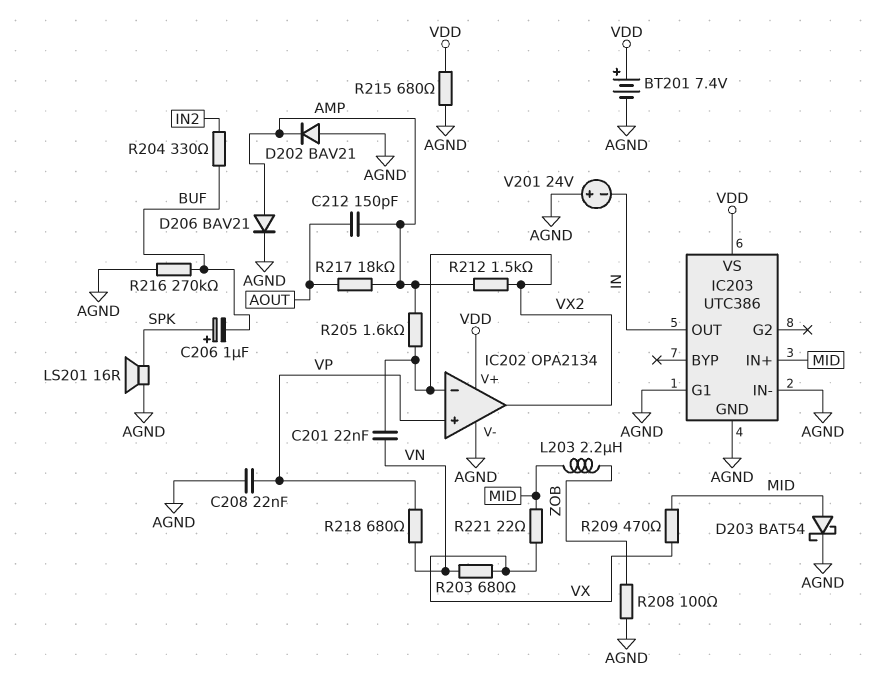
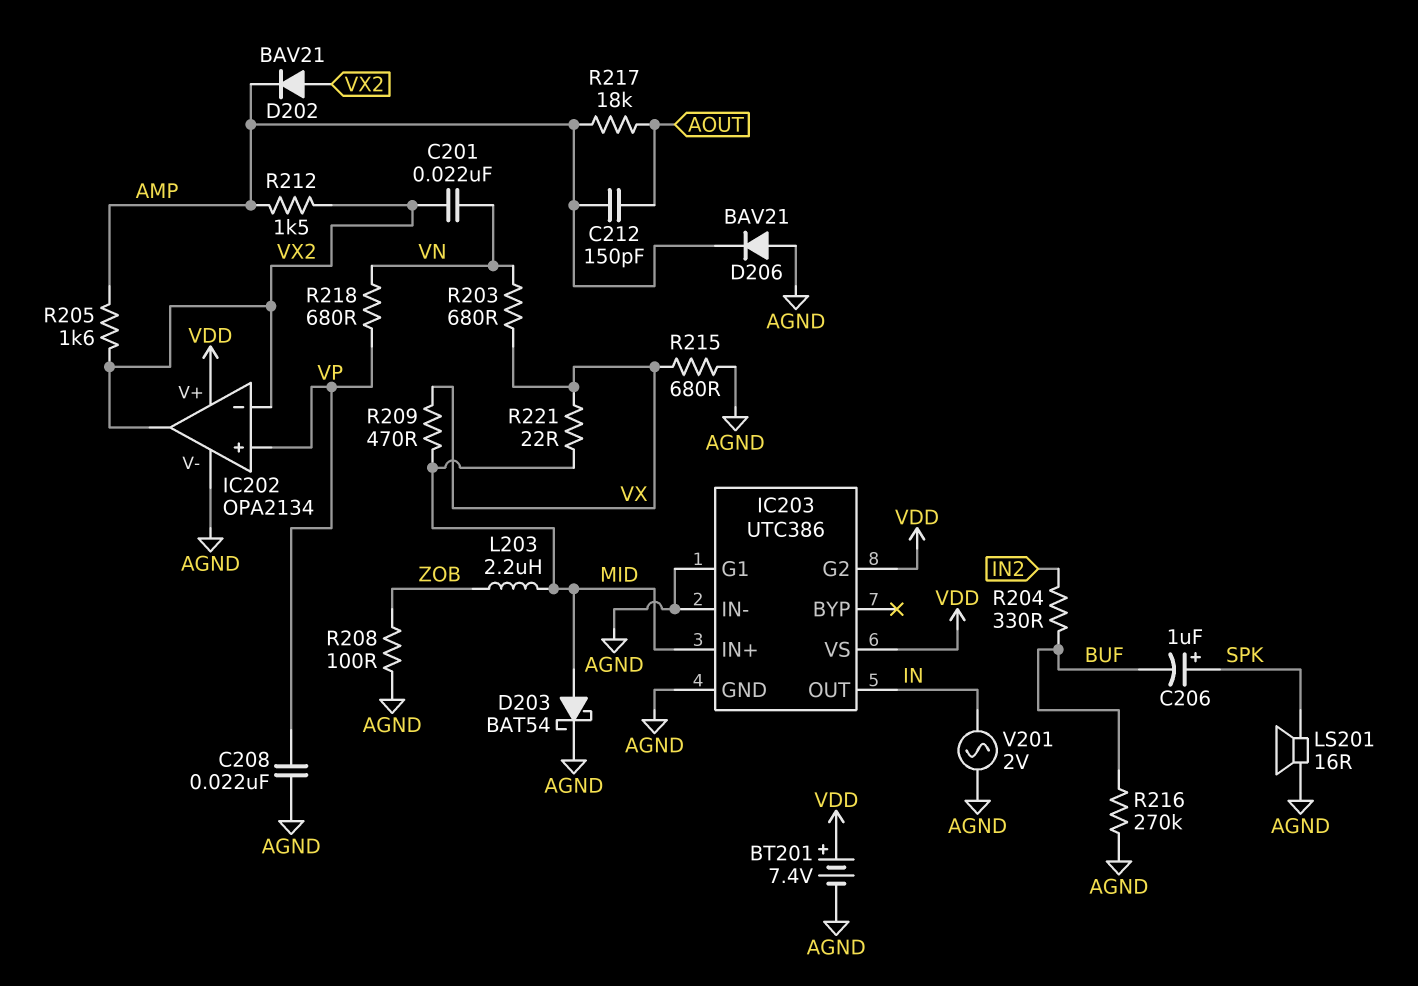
D202: diode BAV21 (A AGND, K AMP) -> diode BAV21 (A VX2, K AMP)
D206: diode BAV21 (A AMP, K AGND) -> diode BAV21 (A AGND, K AMP)
IC203 pin G2: none -> VDD
R215: 680 (AGND, VDD) -> 680 (AGND, VX)
V201: 24V (plus AGND, minus IN) -> AC 2V (AGND, IN)

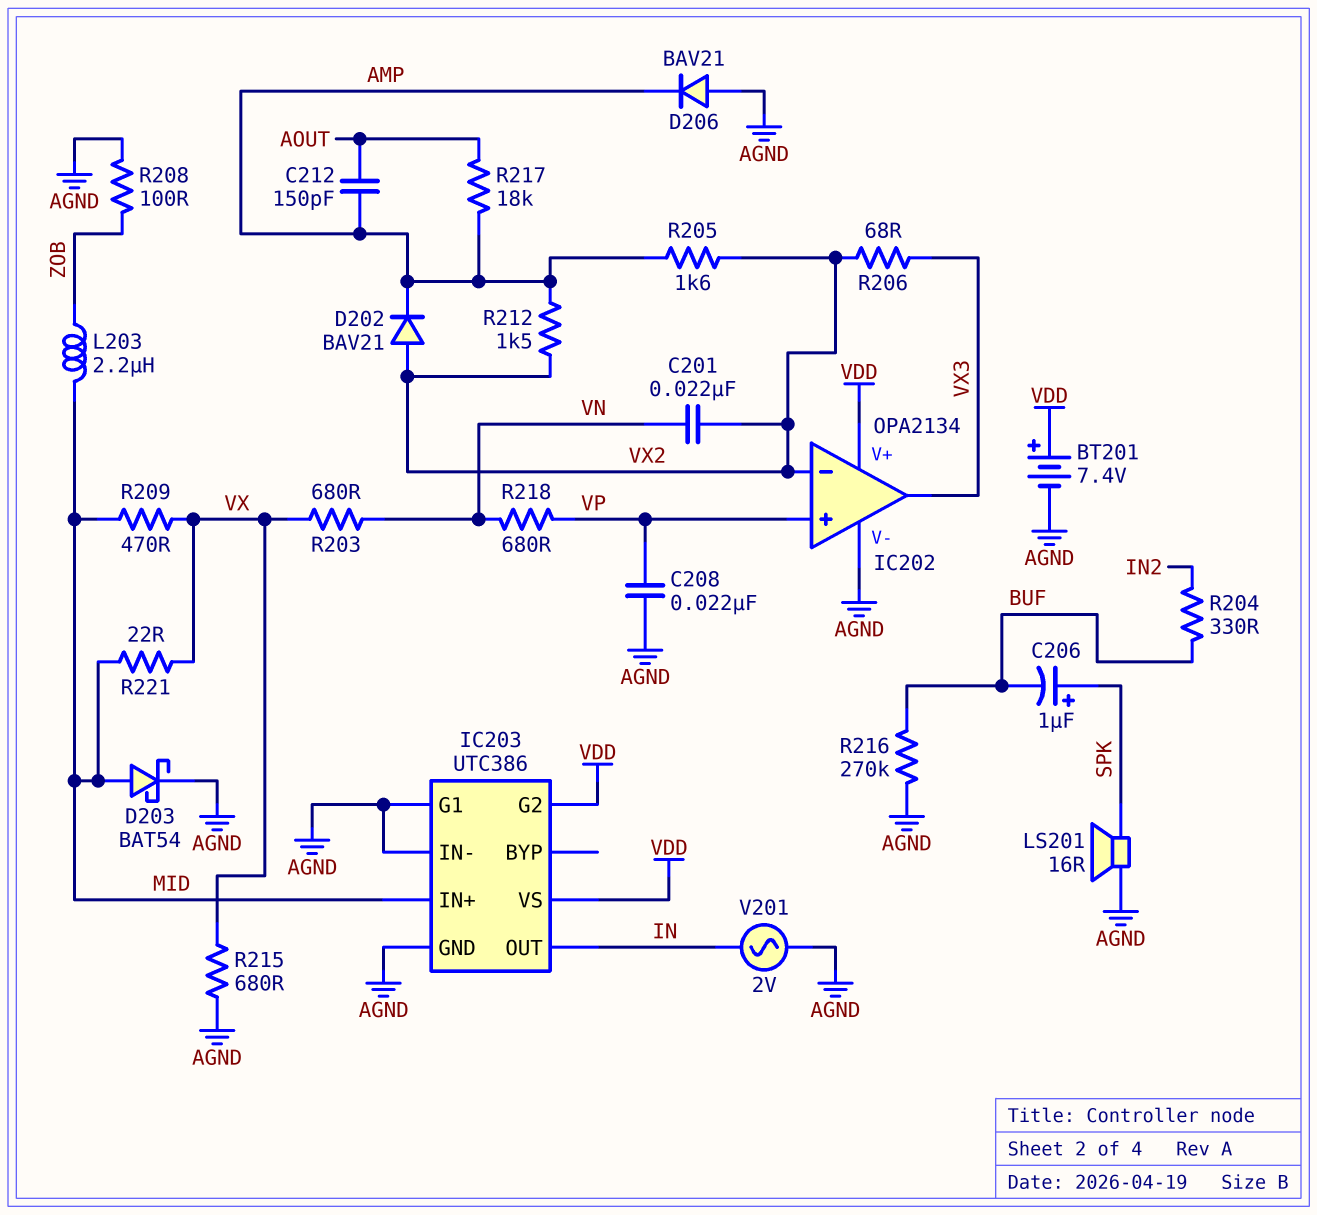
IC202 pin out: VX2 -> VX3
R206: none -> 68 (VX2, VX3)

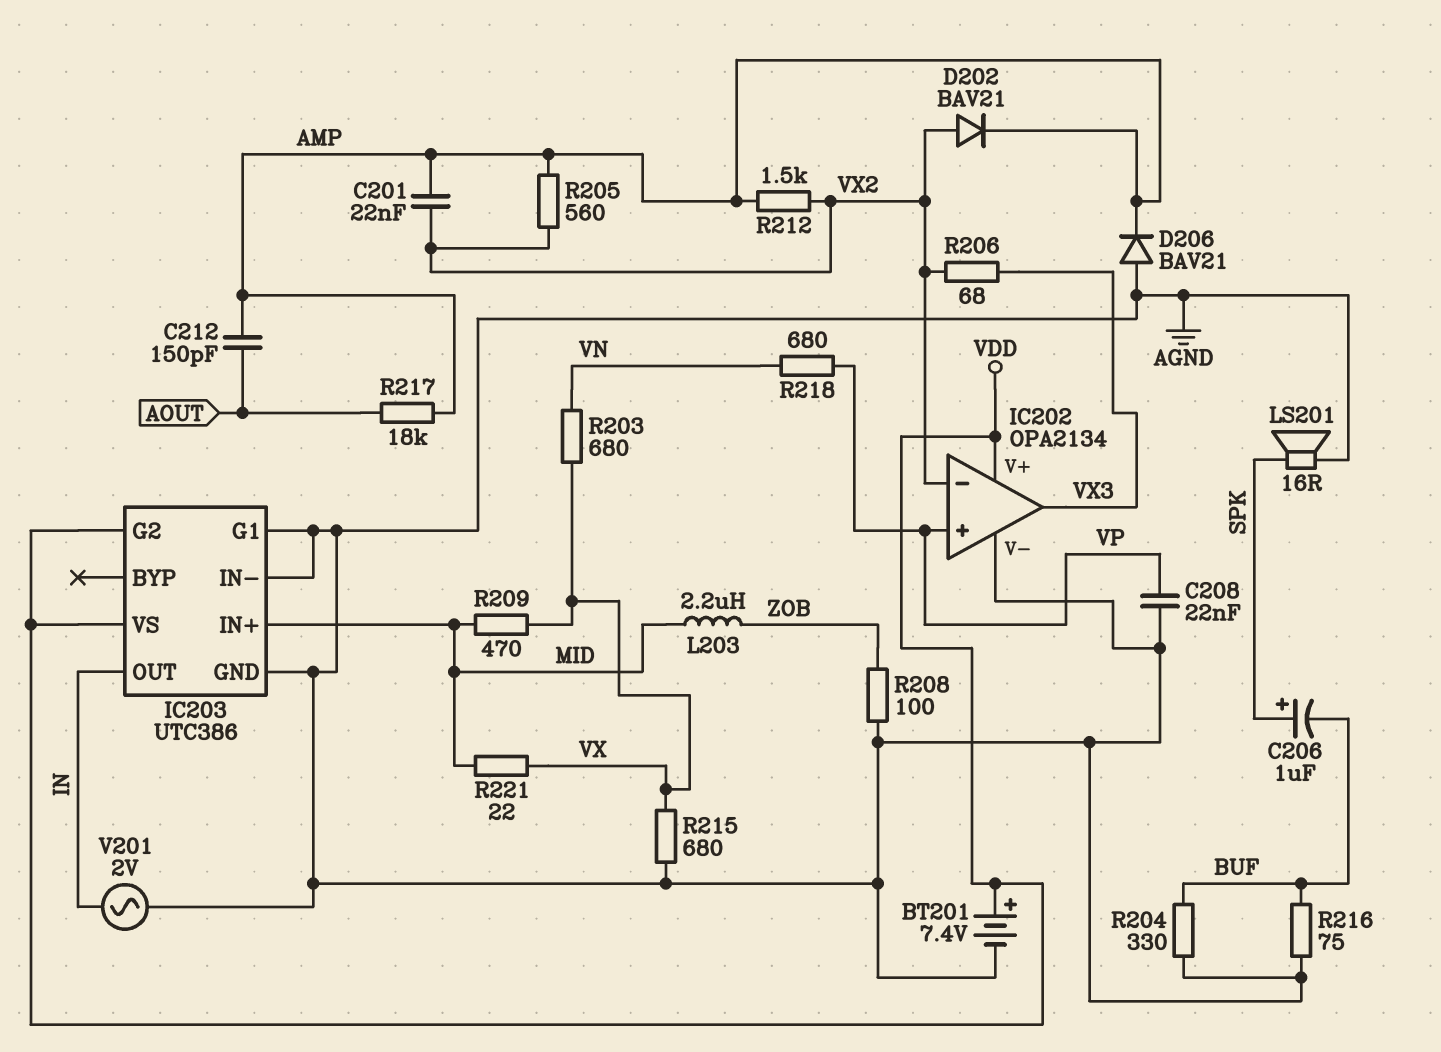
C201: 22nF (VN, VX2) -> 22nF (AMP, VX2)
D203: schottky BAT54 (A MID, K AGND) -> none
R204: 330 (BUF, IN2) -> 330 (AGND, BUF)
R205: 1.6k (AMP, VX2) -> 560 (AMP, VX2)
R216: 270k (AGND, BUF) -> 75 (AGND, BUF)

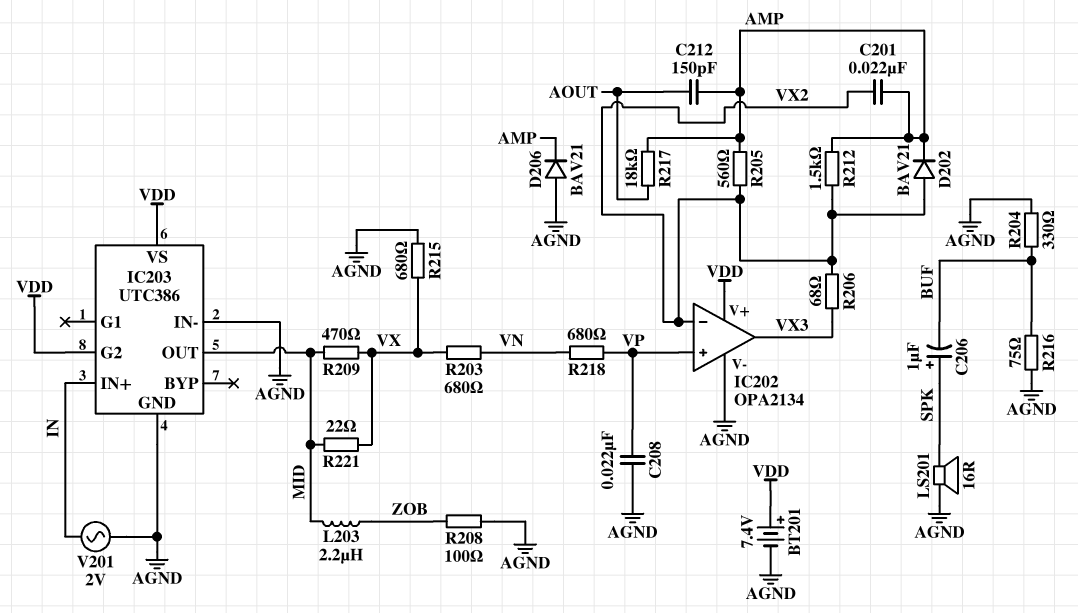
IC203 pin G1: AGND -> none
IC203 pin IN+: MID -> IN
IC203 pin OUT: IN -> MID

